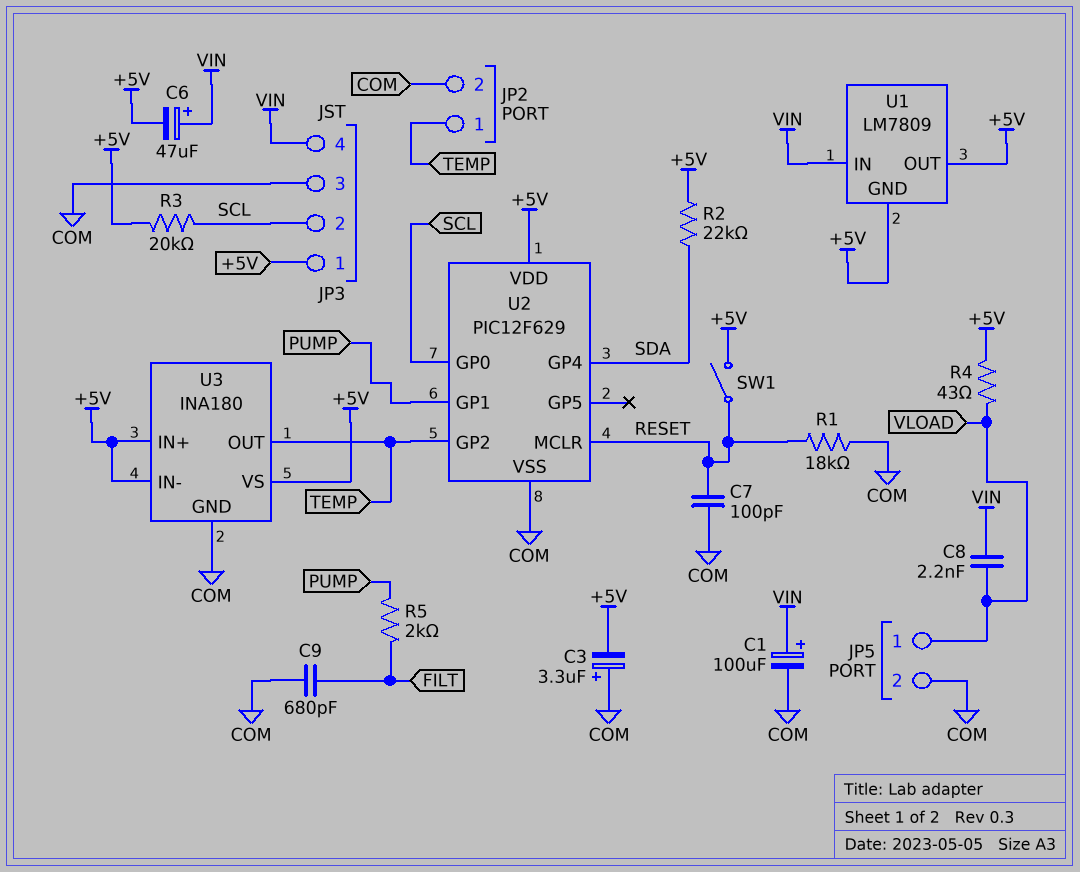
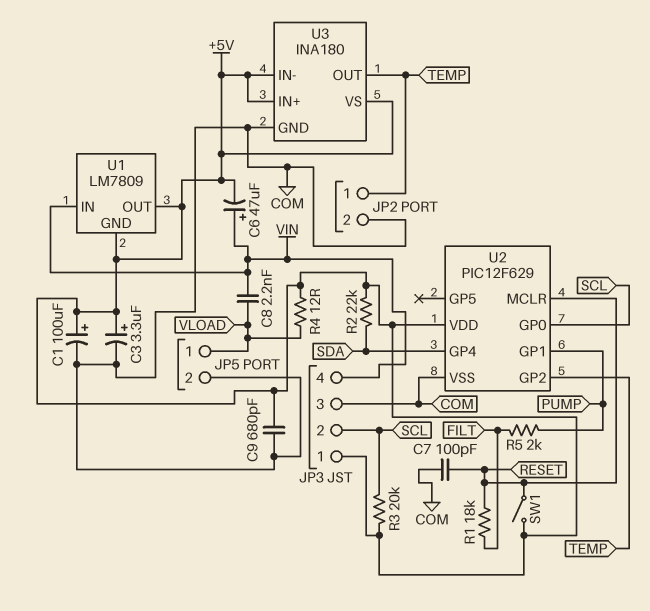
C1: 100uF (plus VIN, minus COM) -> 100uF (plus +5V, minus COM)
C3: 3.3uF (plus COM, minus +5V) -> 3.3uF (plus +5V, minus COM)
C9: 680pF (COM, FILT) -> 680pF (+5V, COM)
R1: 18k (COM, RESET) -> 18k (FILT, RESET)
R4: 43 (+5V, VLOAD) -> 12 (+5V, VLOAD)

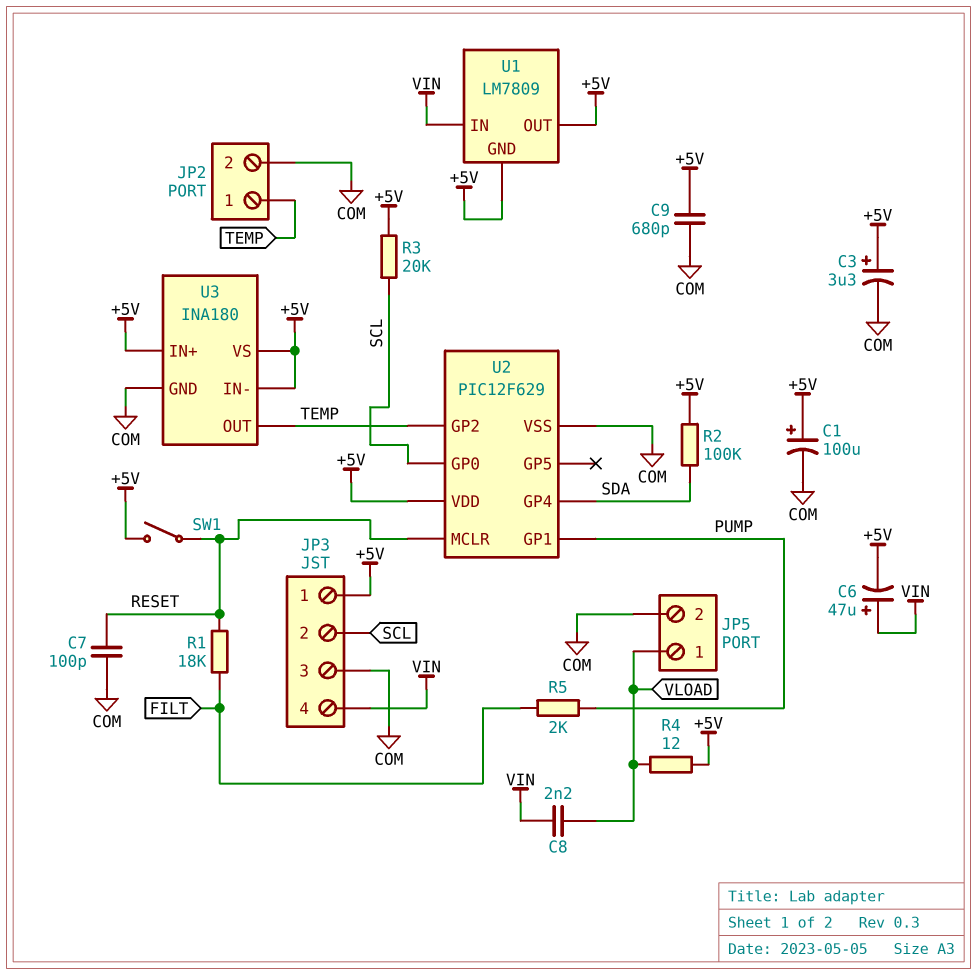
R2: 22k (+5V, SDA) -> 100k (+5V, SDA)

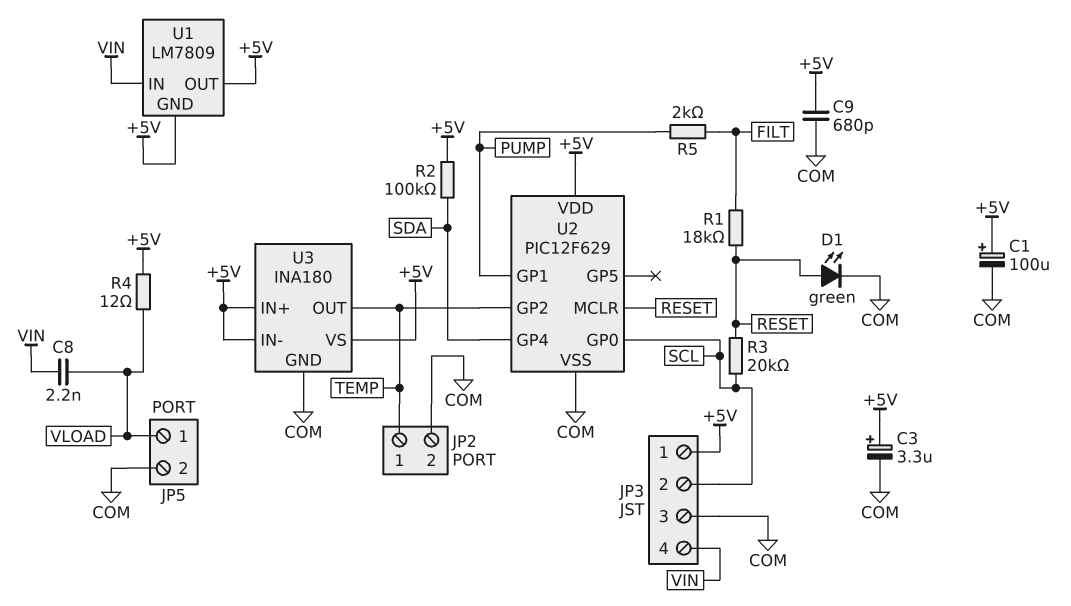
C6: 47uF (plus VIN, minus +5V) -> none
C7: 100pF (COM, RESET) -> none
D1: none -> LED green (A RESET, K COM)
R3: 20k (+5V, SCL) -> 20k (RESET, SCL)
SW1: switch (+5V, RESET) -> none

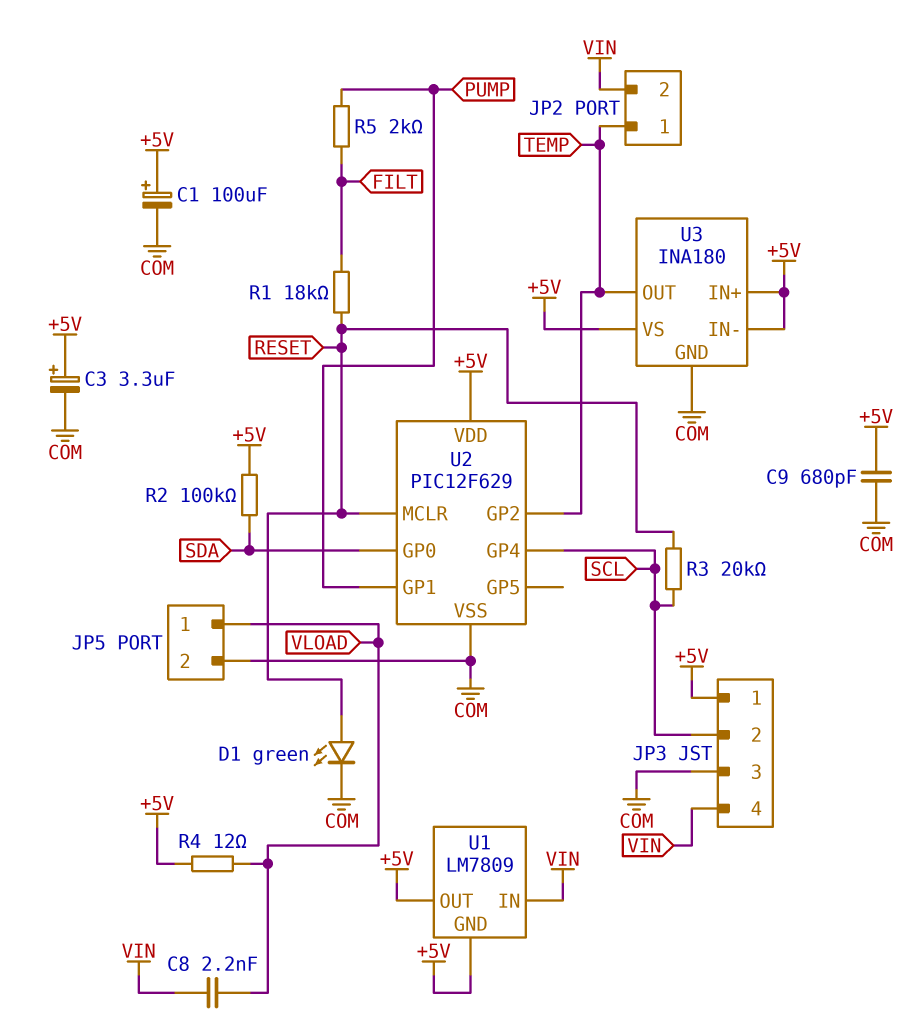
JP2 pin 2: COM -> VIN
U2 pin GP0: SCL -> SDA
U2 pin GP4: SDA -> SCL

